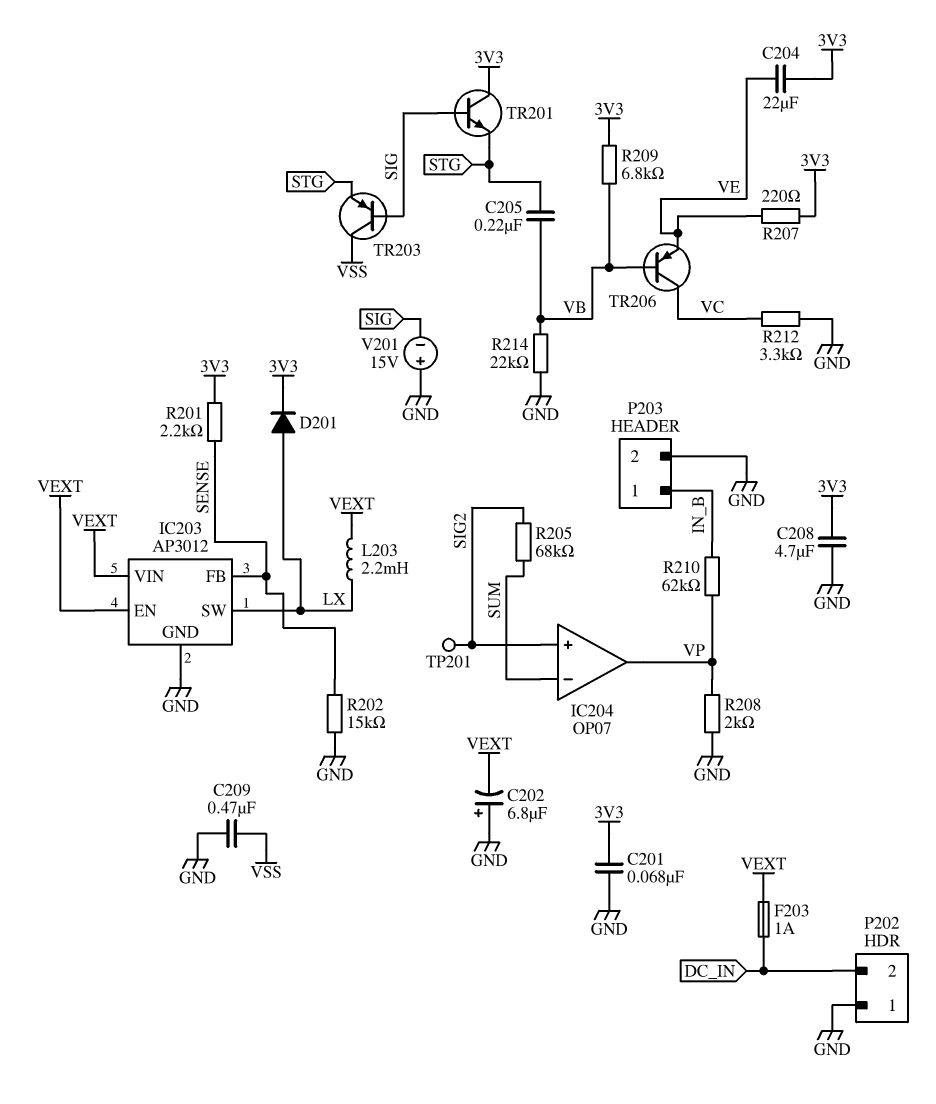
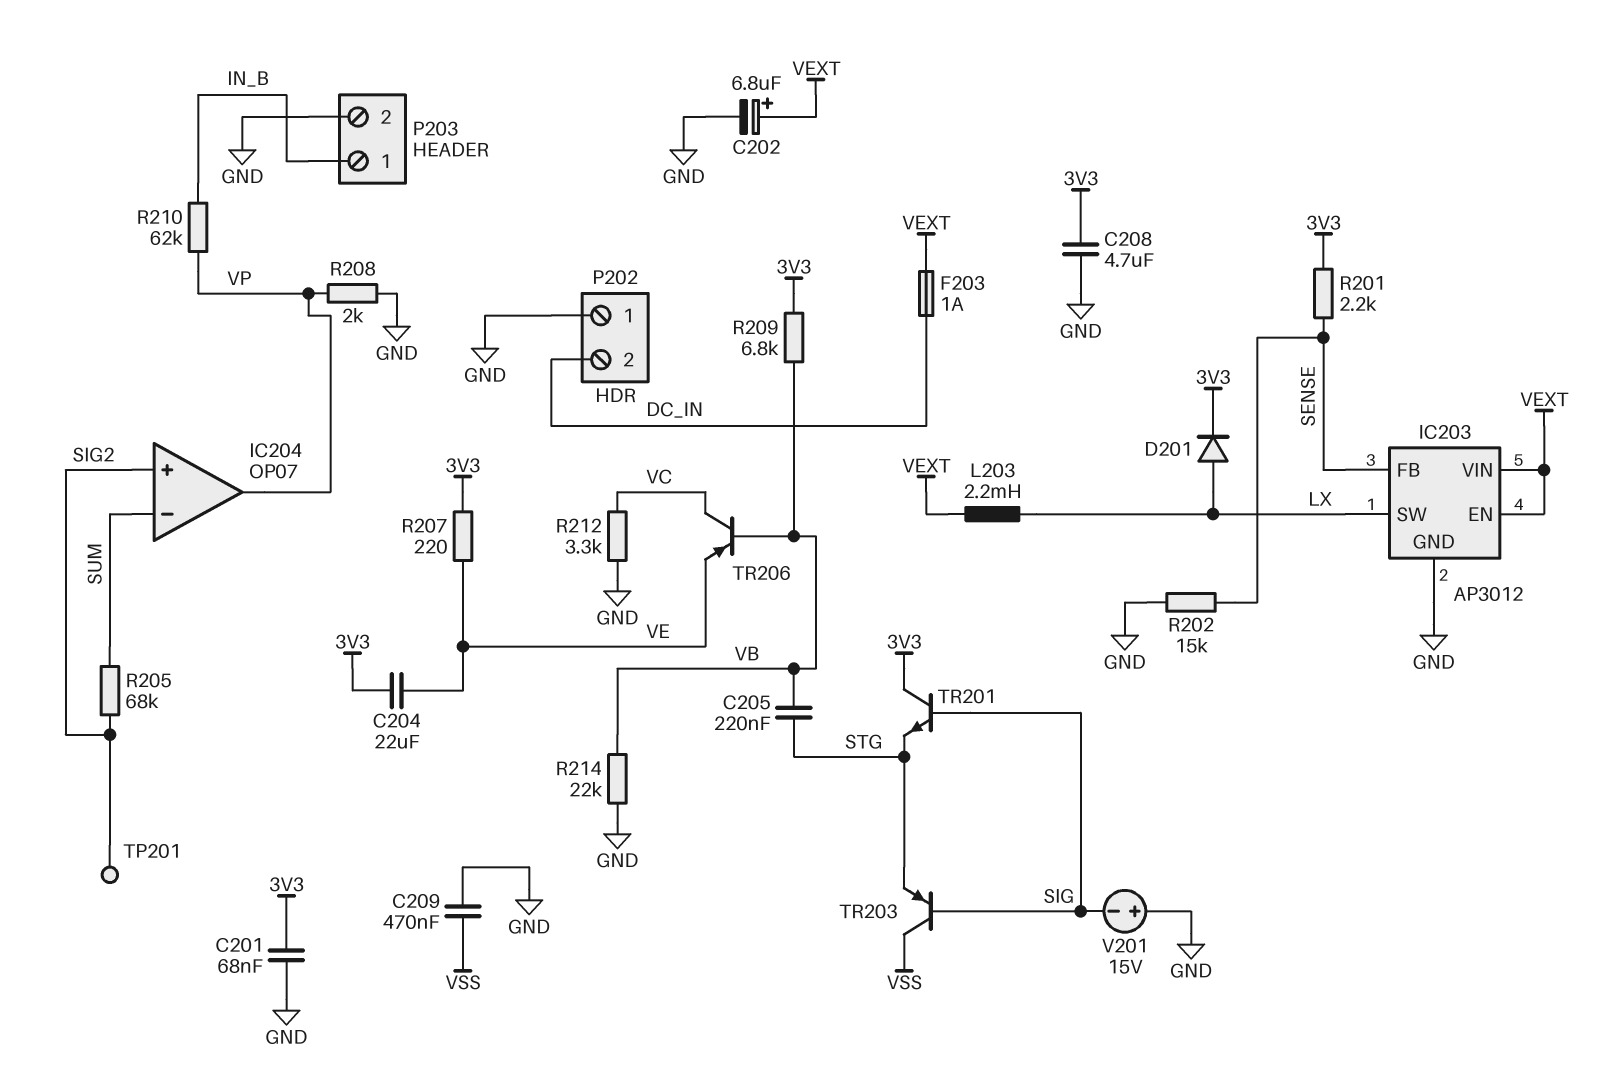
C202: 6.8uF (plus GND, minus VEXT) -> 6.8uF (plus VEXT, minus GND)

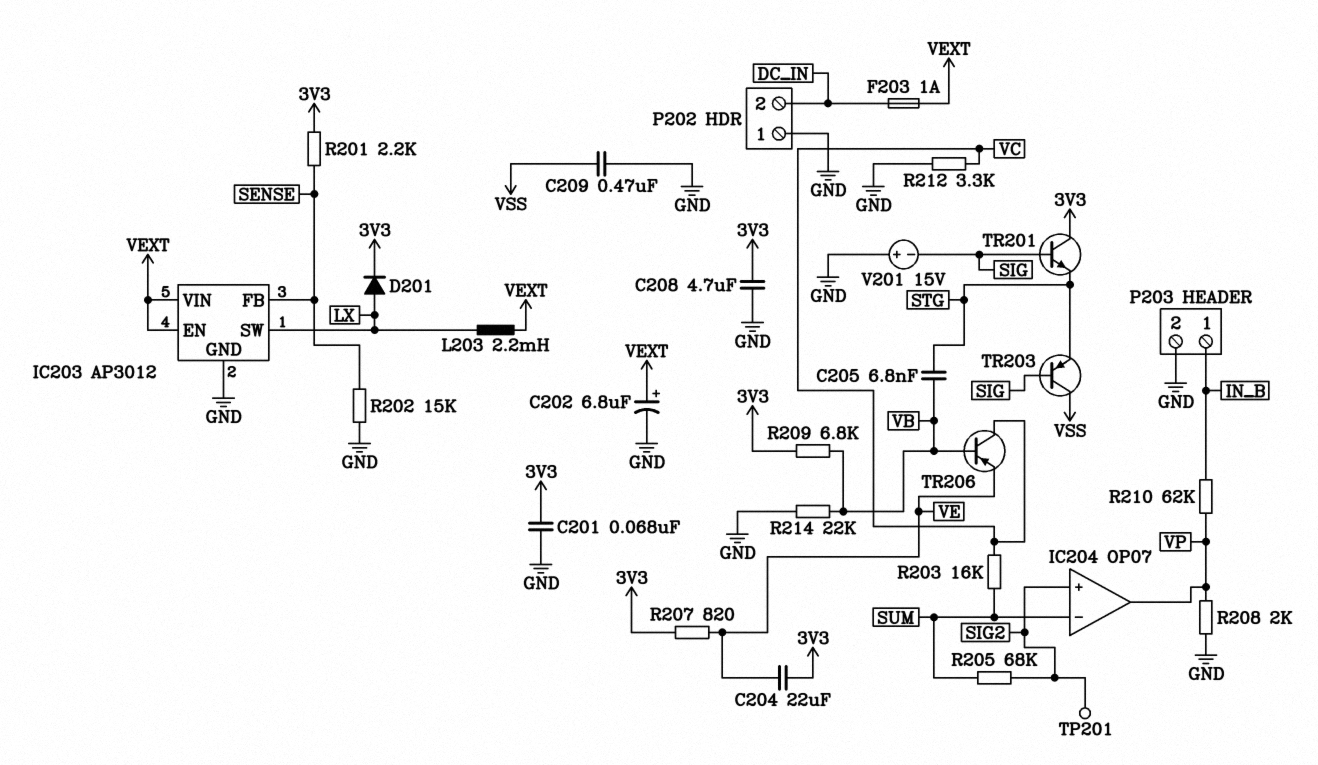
C205: 220nF (STG, VB) -> 6.8nF (STG, VB)
R203: none -> 16k (SUM, VC)
R207: 220 (3V3, VE) -> 820 (3V3, VE)

